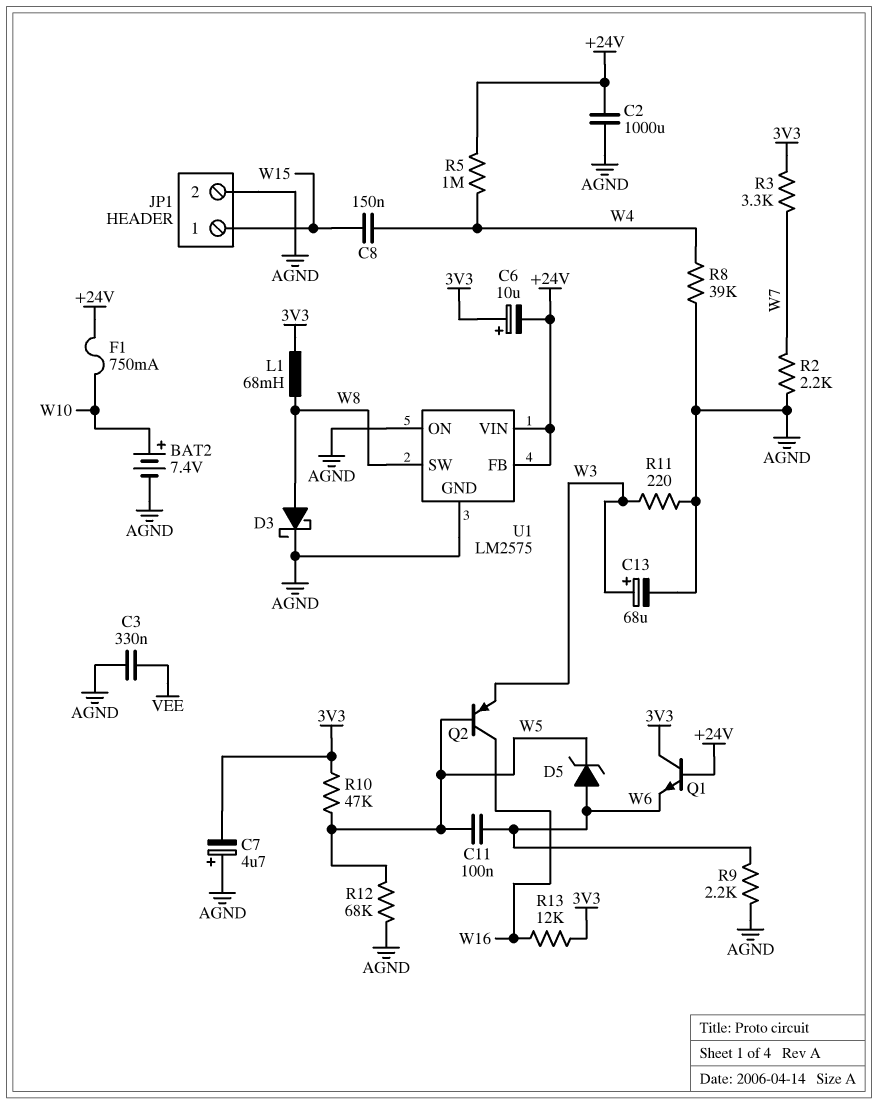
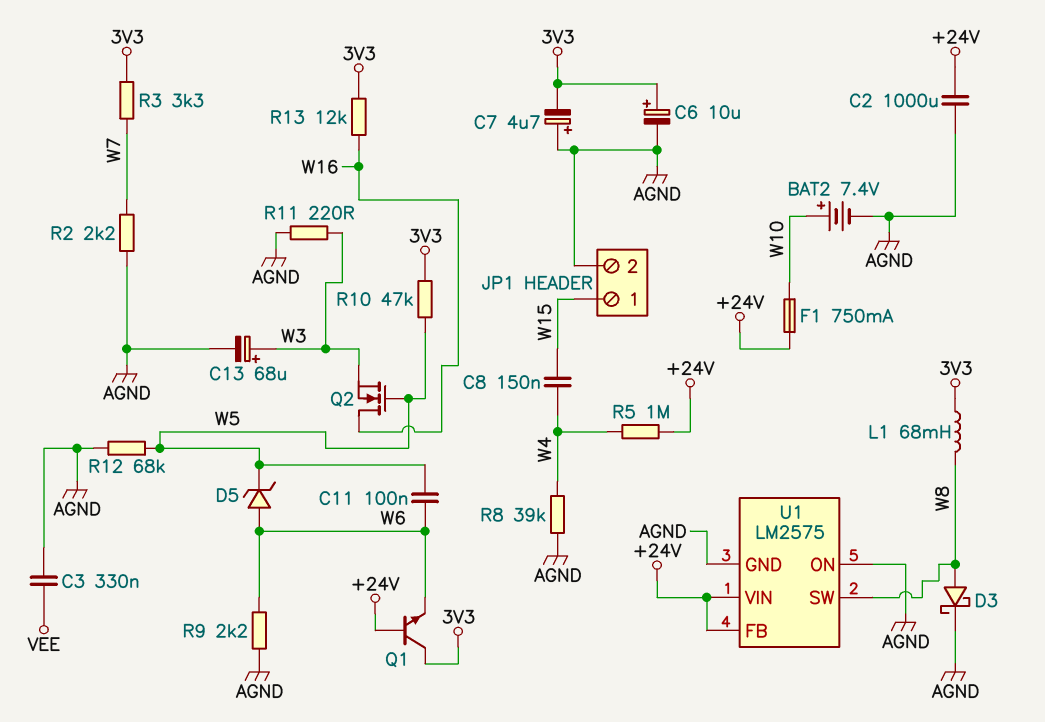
C6: 10uF (plus 3V3, minus +24V) -> 10uF (plus 3V3, minus AGND)
Q2: PNP (B W5, C W16, E W3) -> NMOS (G W5, D W16, S W3)

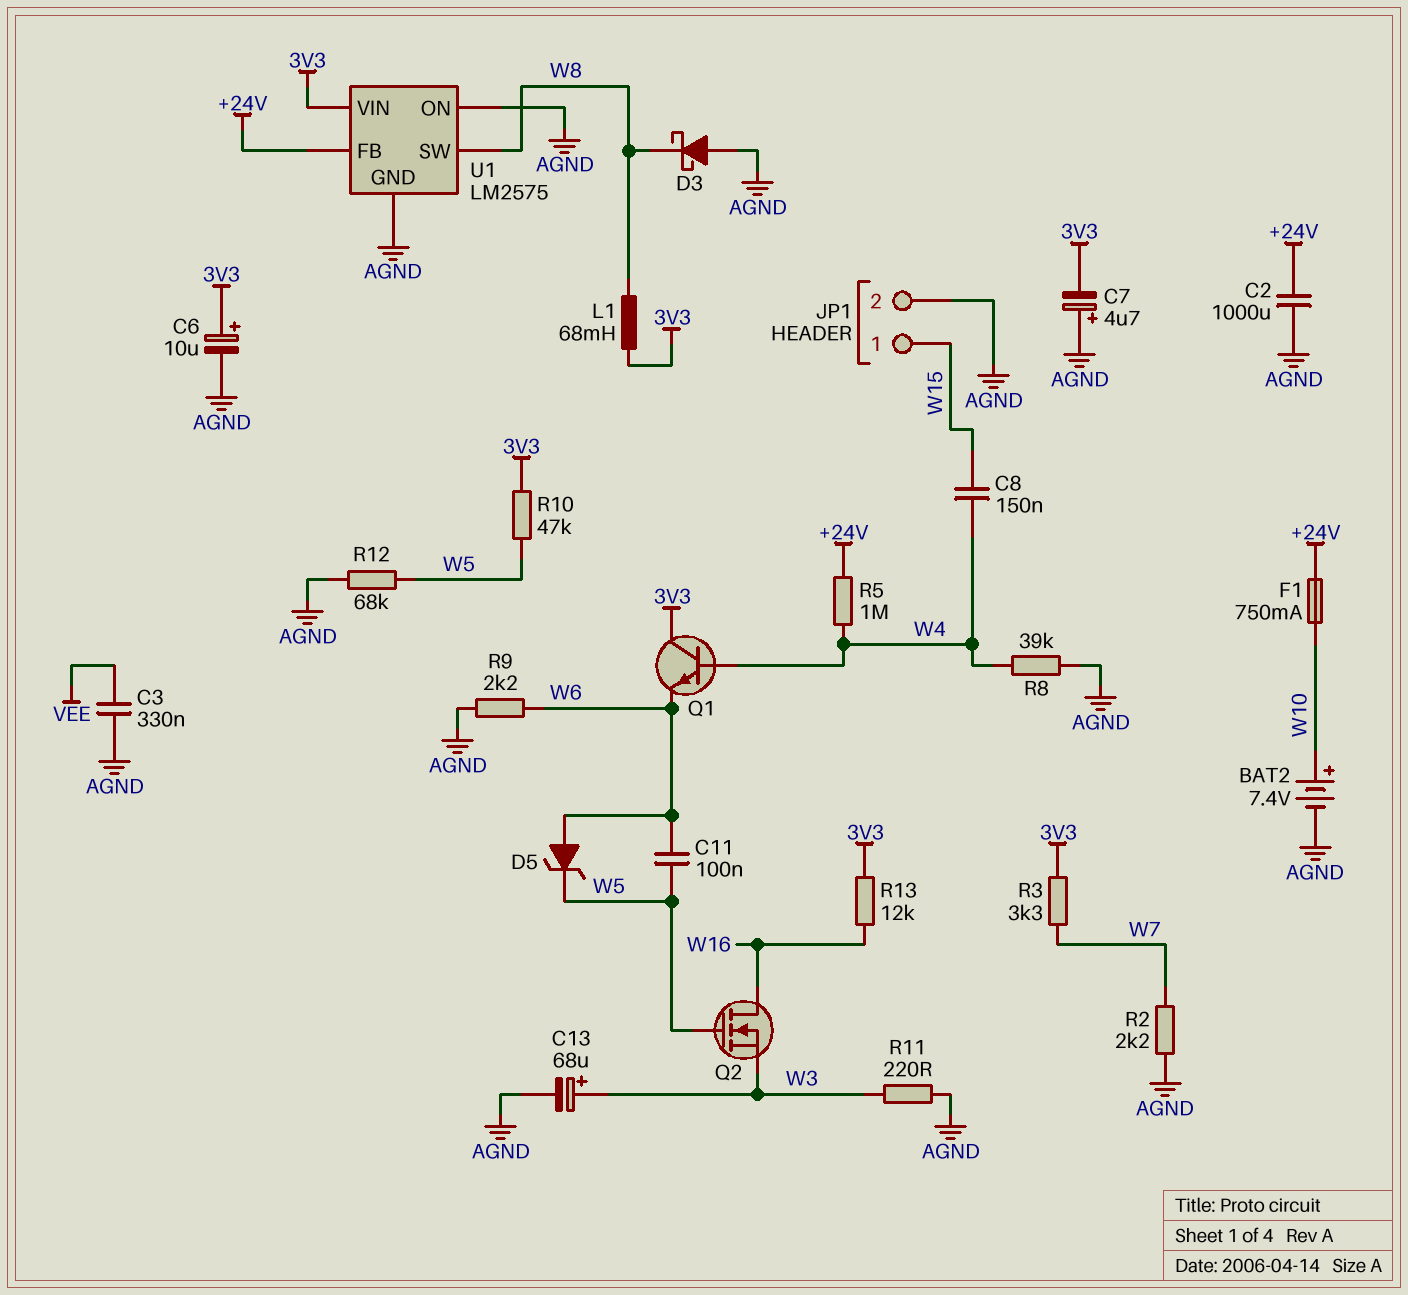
D3: schottky (A W8, K AGND) -> schottky (A AGND, K W8)
Q1: NPN (B +24V, C 3V3, E W6) -> NPN (B W4, C 3V3, E W6)
U1 pin VIN: +24V -> 3V3

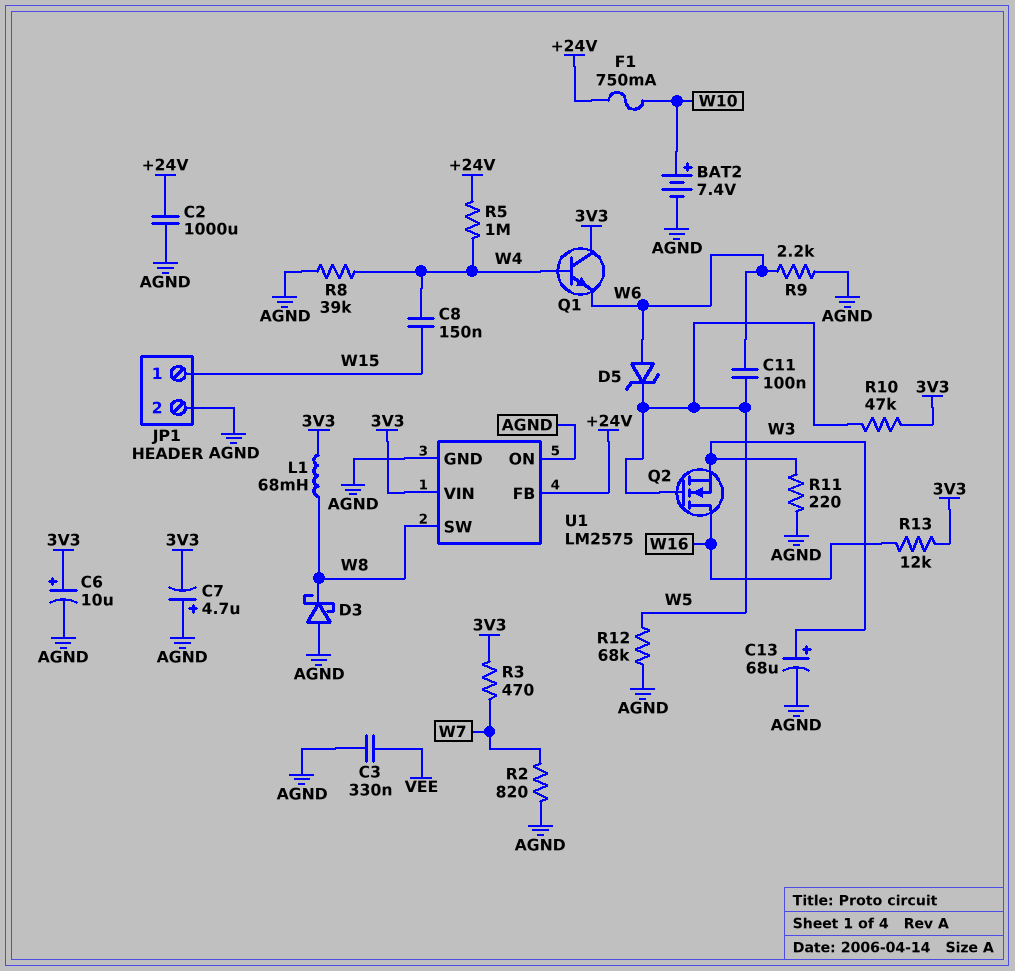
R2: 2.2k (AGND, W7) -> 820 (AGND, W7)
R3: 3.3k (3V3, W7) -> 470 (3V3, W7)

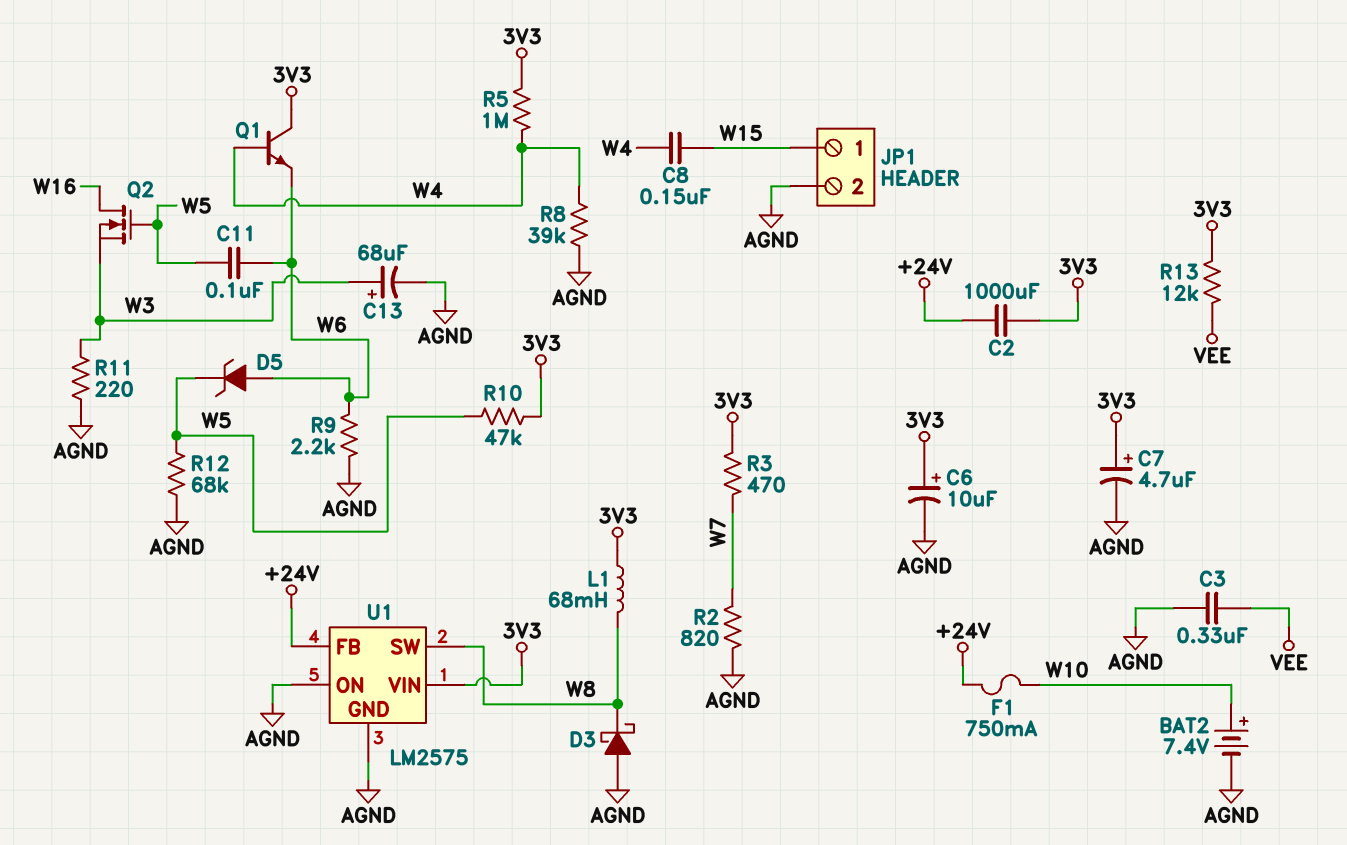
C2: 1000uF (+24V, AGND) -> 1000uF (+24V, 3V3)
C7: 4.7uF (plus AGND, minus 3V3) -> 4.7uF (plus 3V3, minus AGND)
R5: 1M (+24V, W4) -> 1M (3V3, W4)
R13: 12k (3V3, W16) -> 12k (3V3, VEE)

